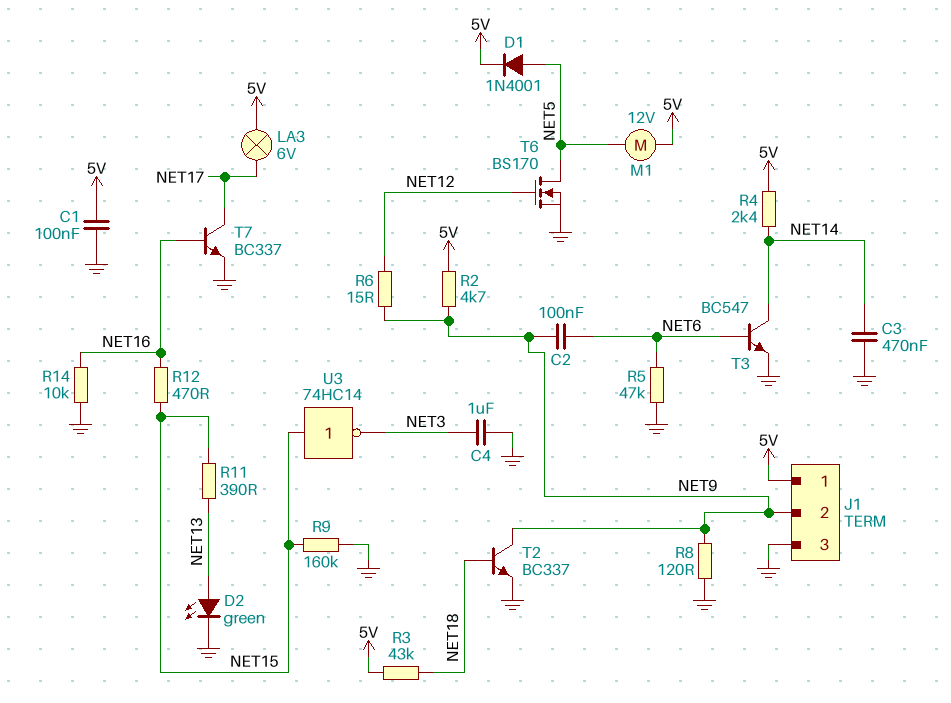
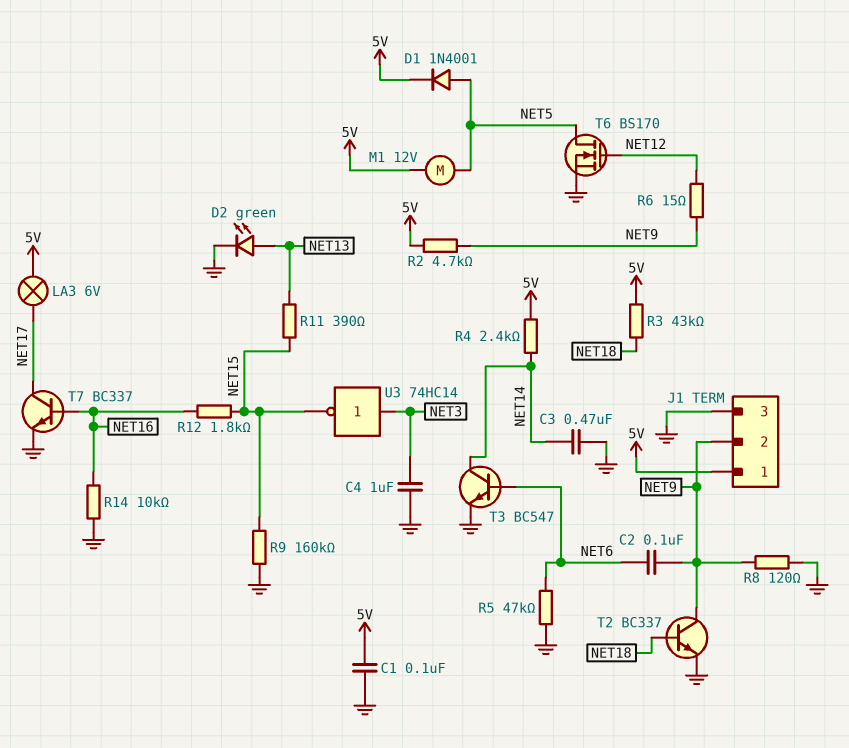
R12: 470 (NET15, NET16) -> 1.8k (NET15, NET16)
U3: NOT 74HC14 (in NET15, out NET3) -> NOT 74HC14 (in NET3, out NET15)

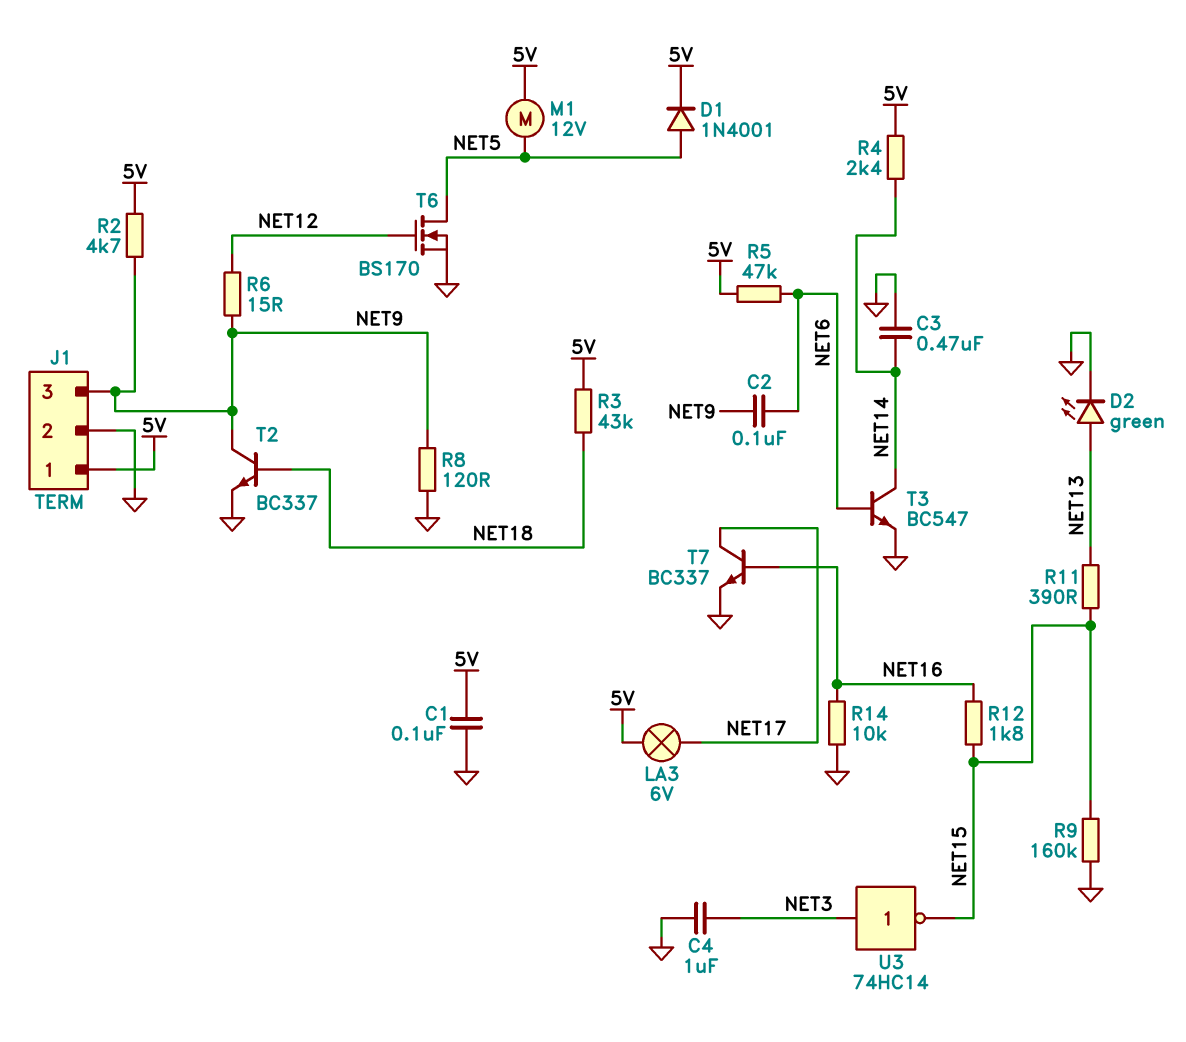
J1 pin 2: NET9 -> GND
J1 pin 3: GND -> NET9
R5: 47k (GND, NET6) -> 47k (5V, NET6)

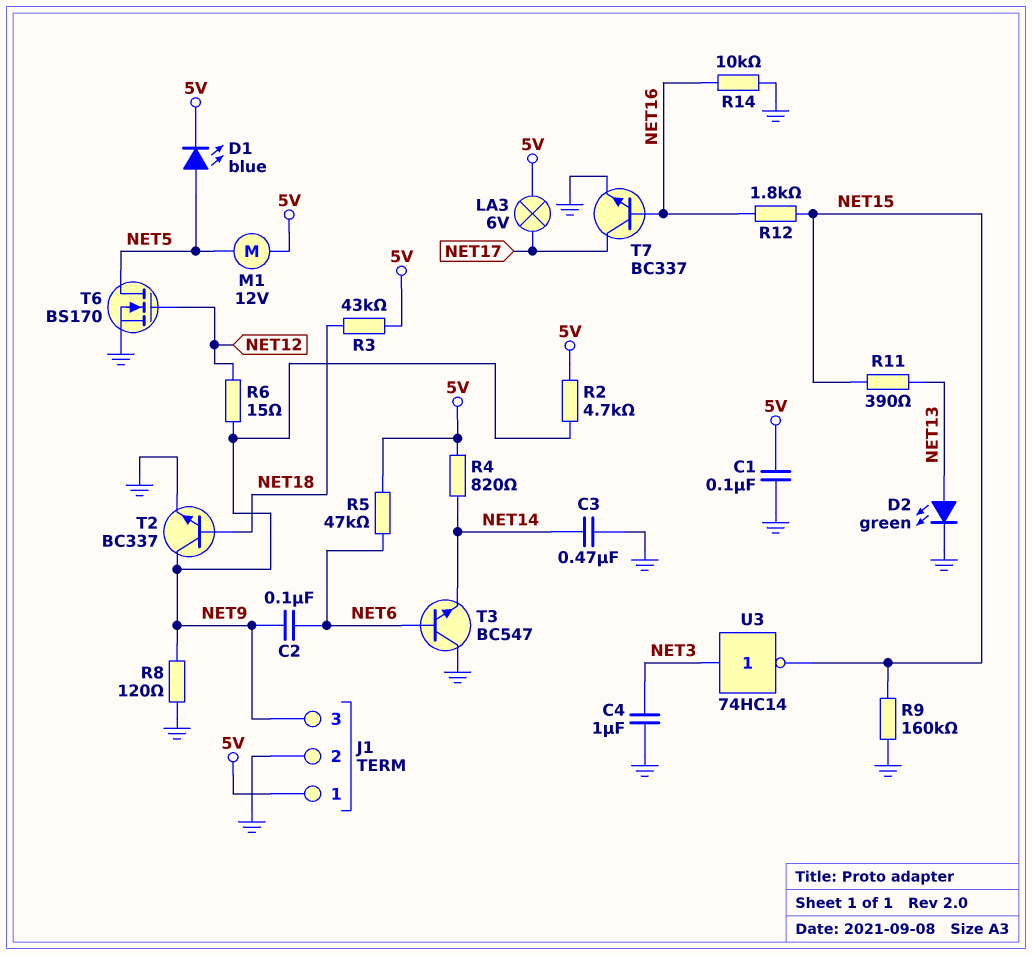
D1: diode 1N4001 (A NET5, K 5V) -> LED blue (A NET5, K 5V)
R4: 2.4k (5V, NET14) -> 820 (5V, NET14)
T3: NPN BC547 (B NET6, C NET14, E GND) -> NPN BC547 (B NET6, C GND, E NET14)

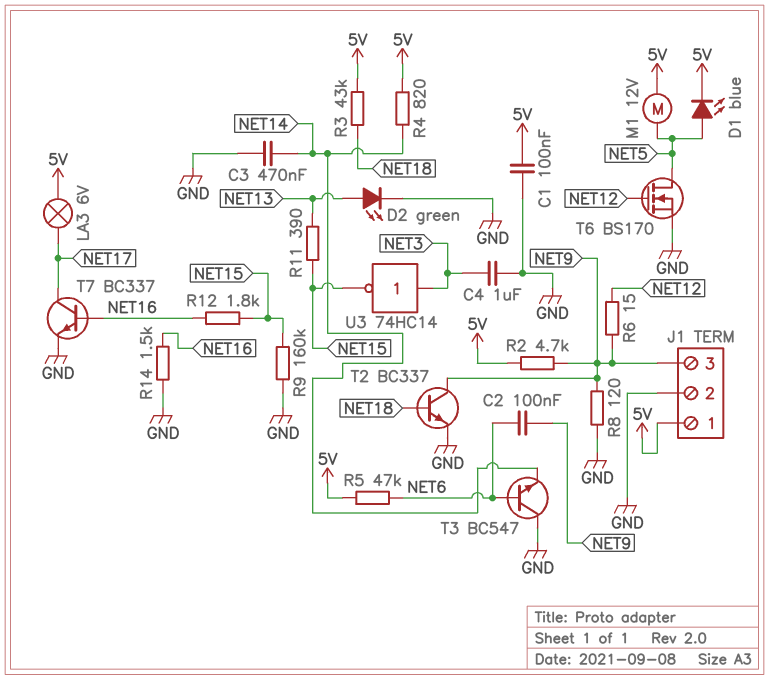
R14: 10k (GND, NET16) -> 1.5k (GND, NET16)

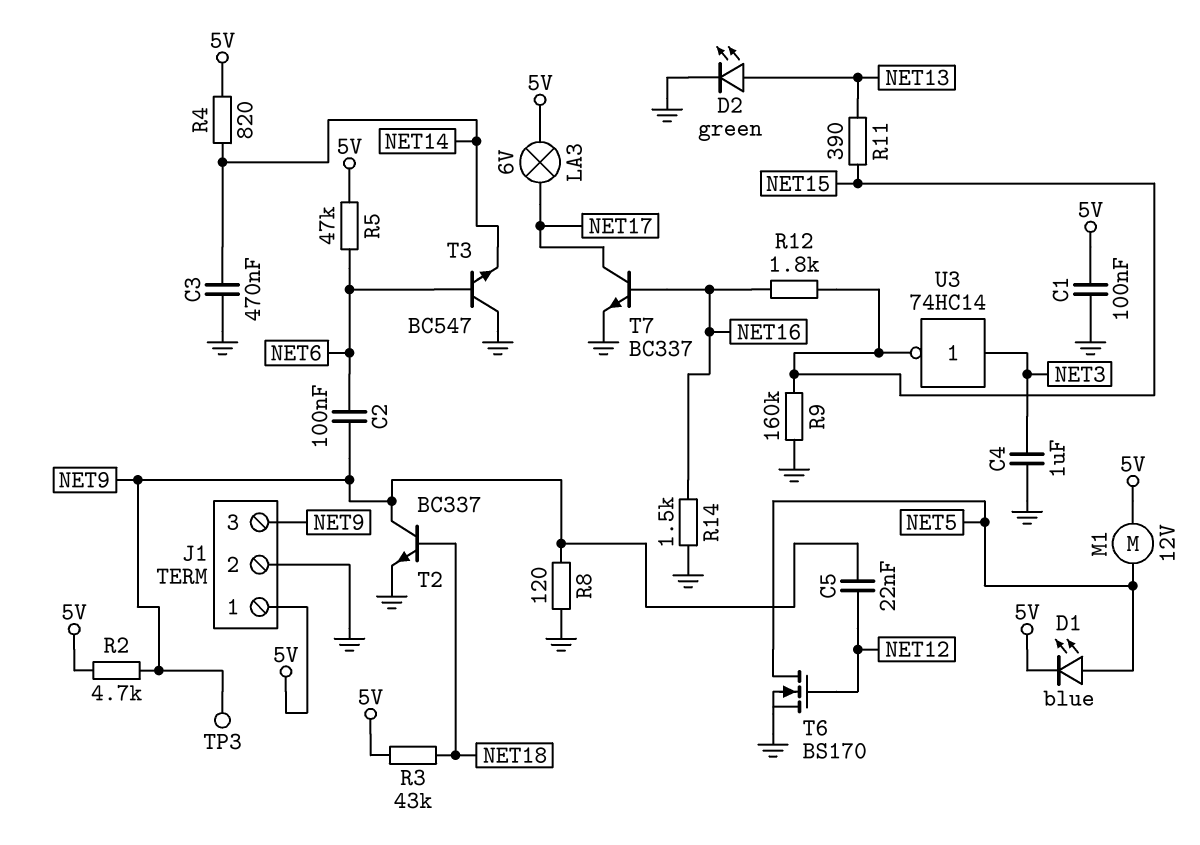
C5: none -> 22nF (NET9, NET12)
R6: 15 (NET9, NET12) -> none
TP3: none -> test point (NET9)

